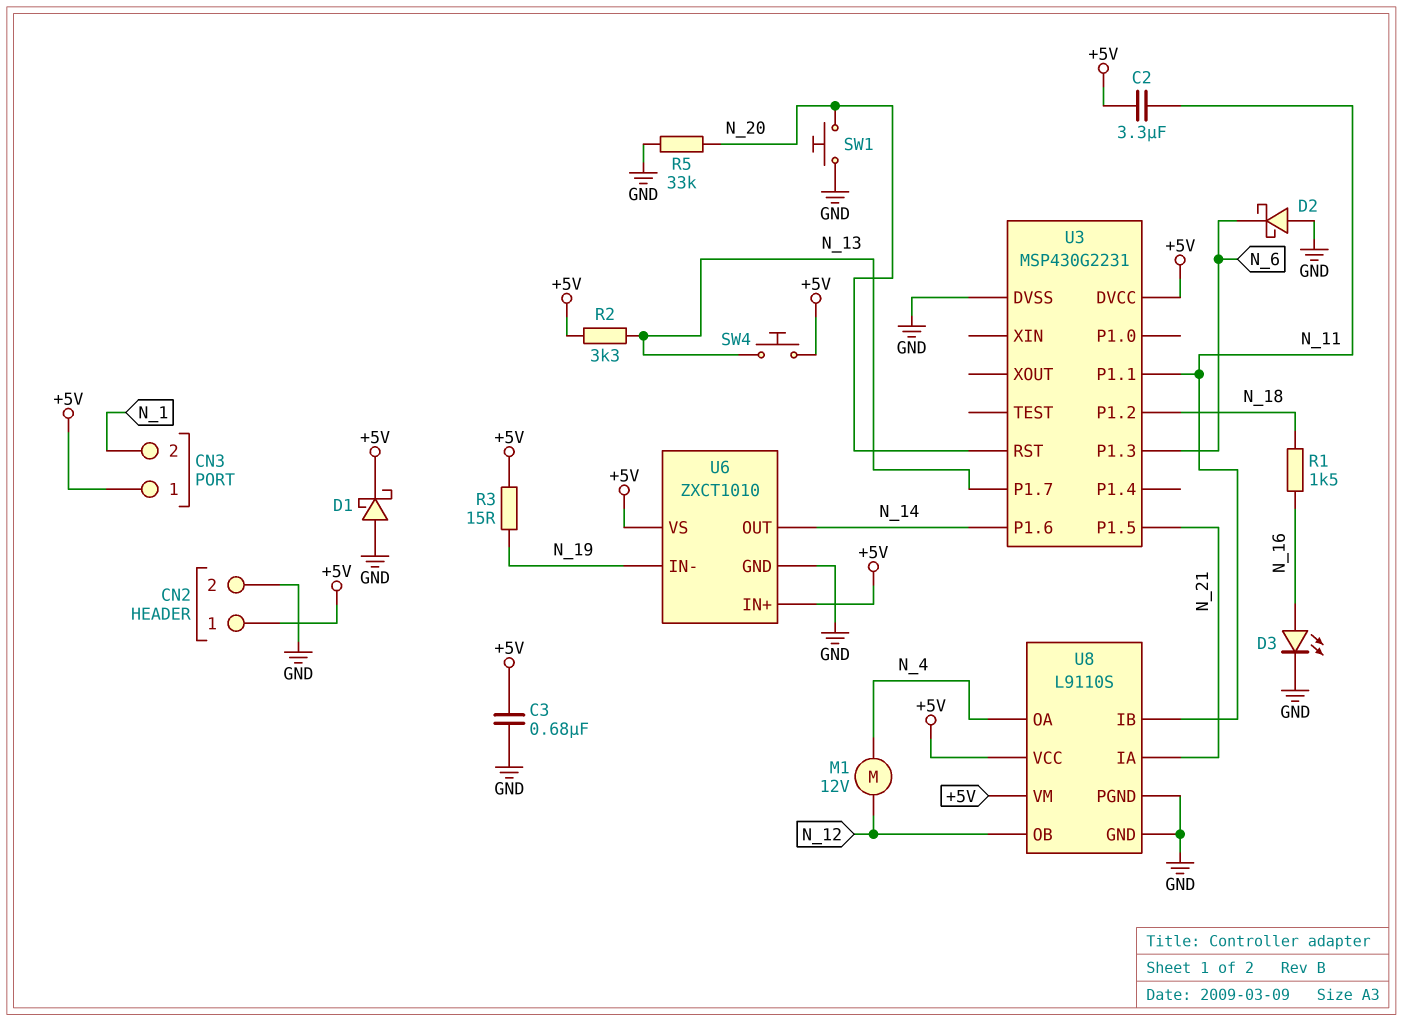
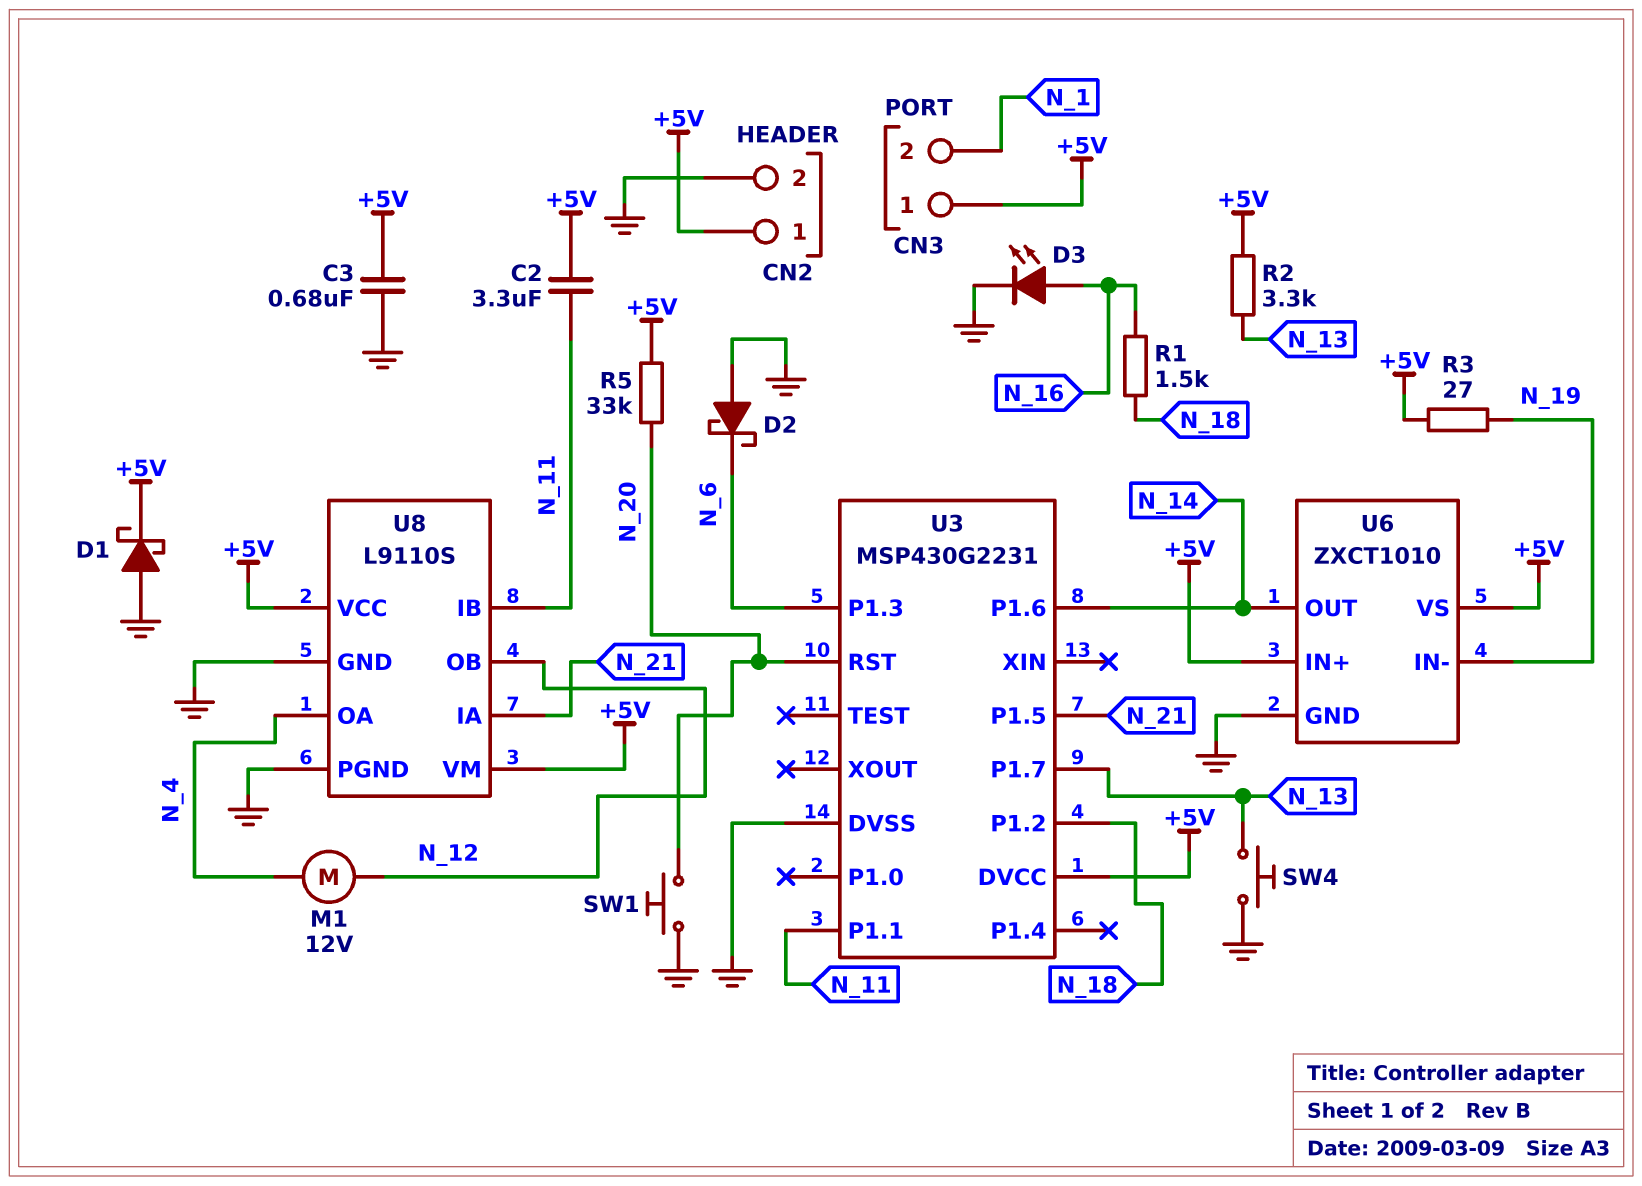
R3: 15 (+5V, N_19) -> 27 (+5V, N_19)
R5: 33k (GND, N_20) -> 33k (+5V, N_20)
SW4: button (+5V, N_13) -> button (GND, N_13)

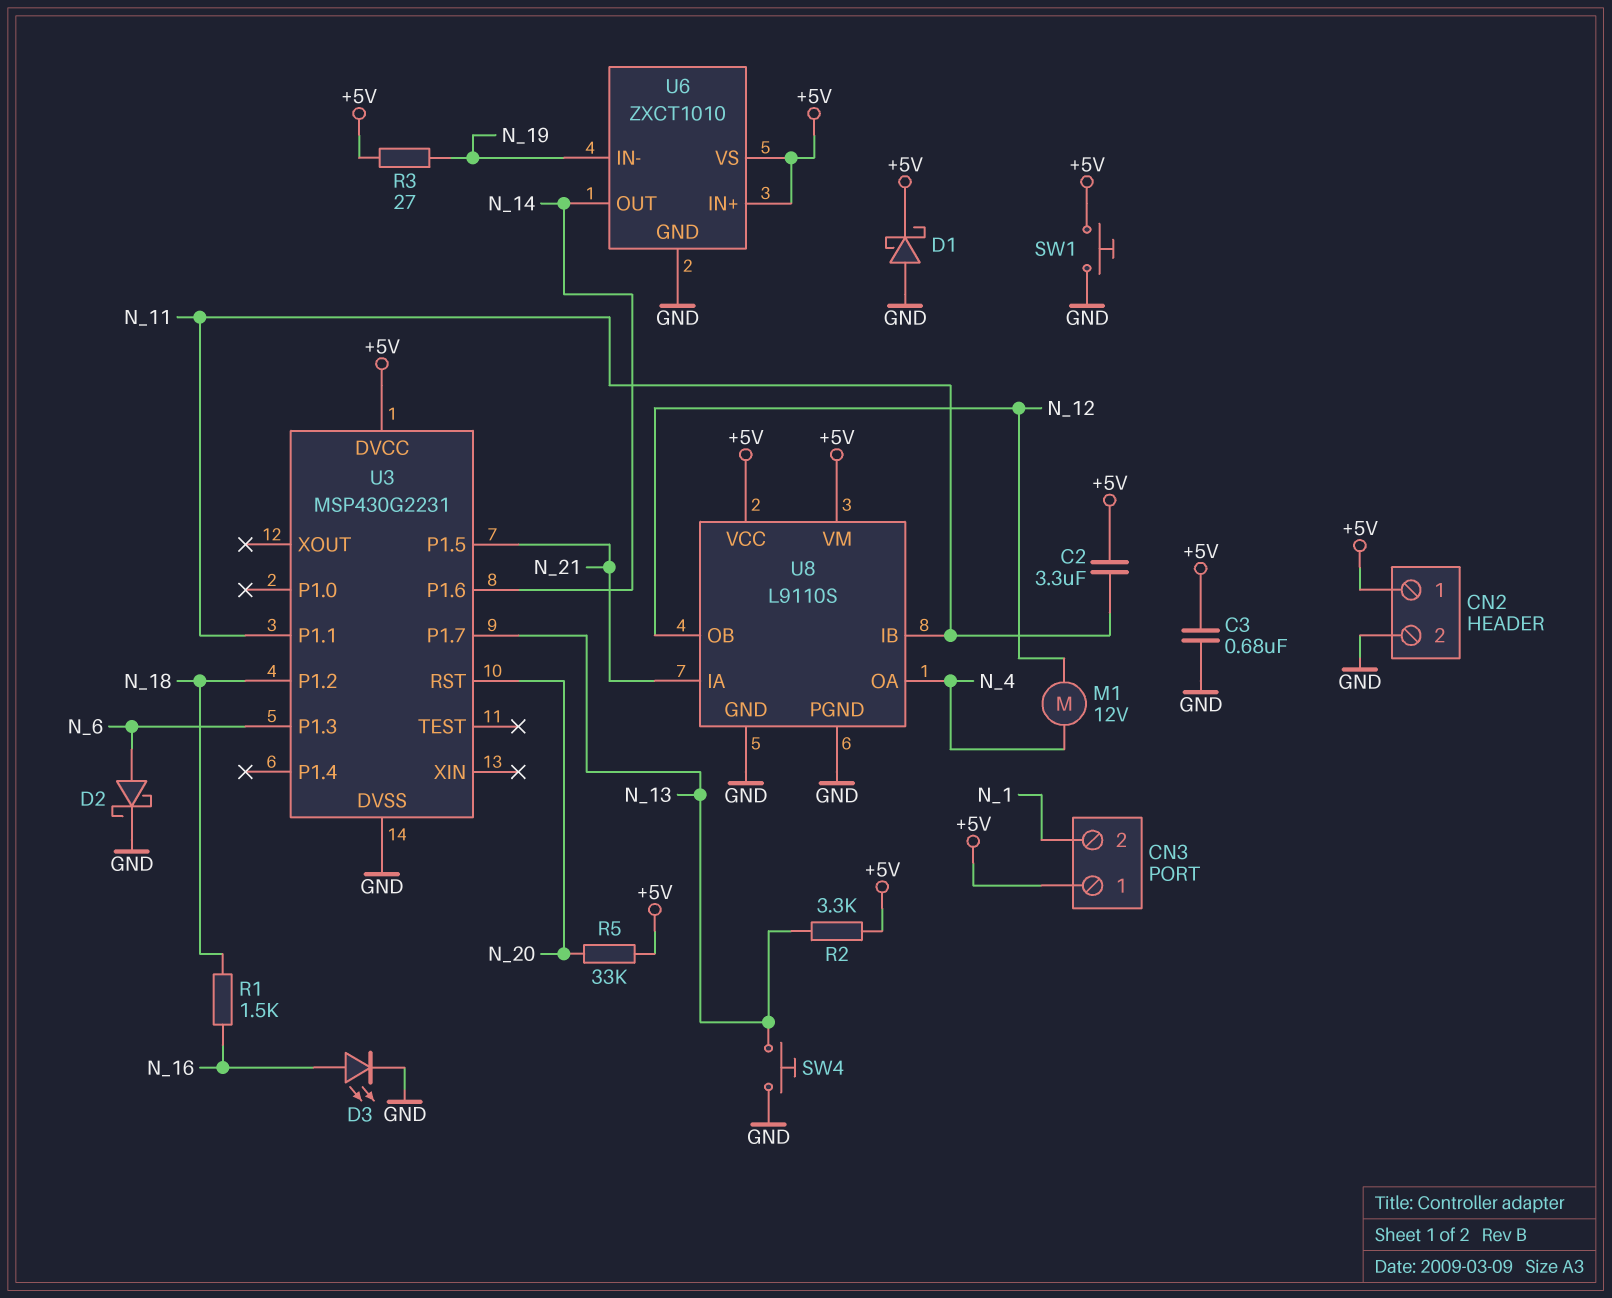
D2: schottky (A GND, K N_6) -> schottky (A N_6, K GND)
SW1: button (GND, N_20) -> button (+5V, GND)

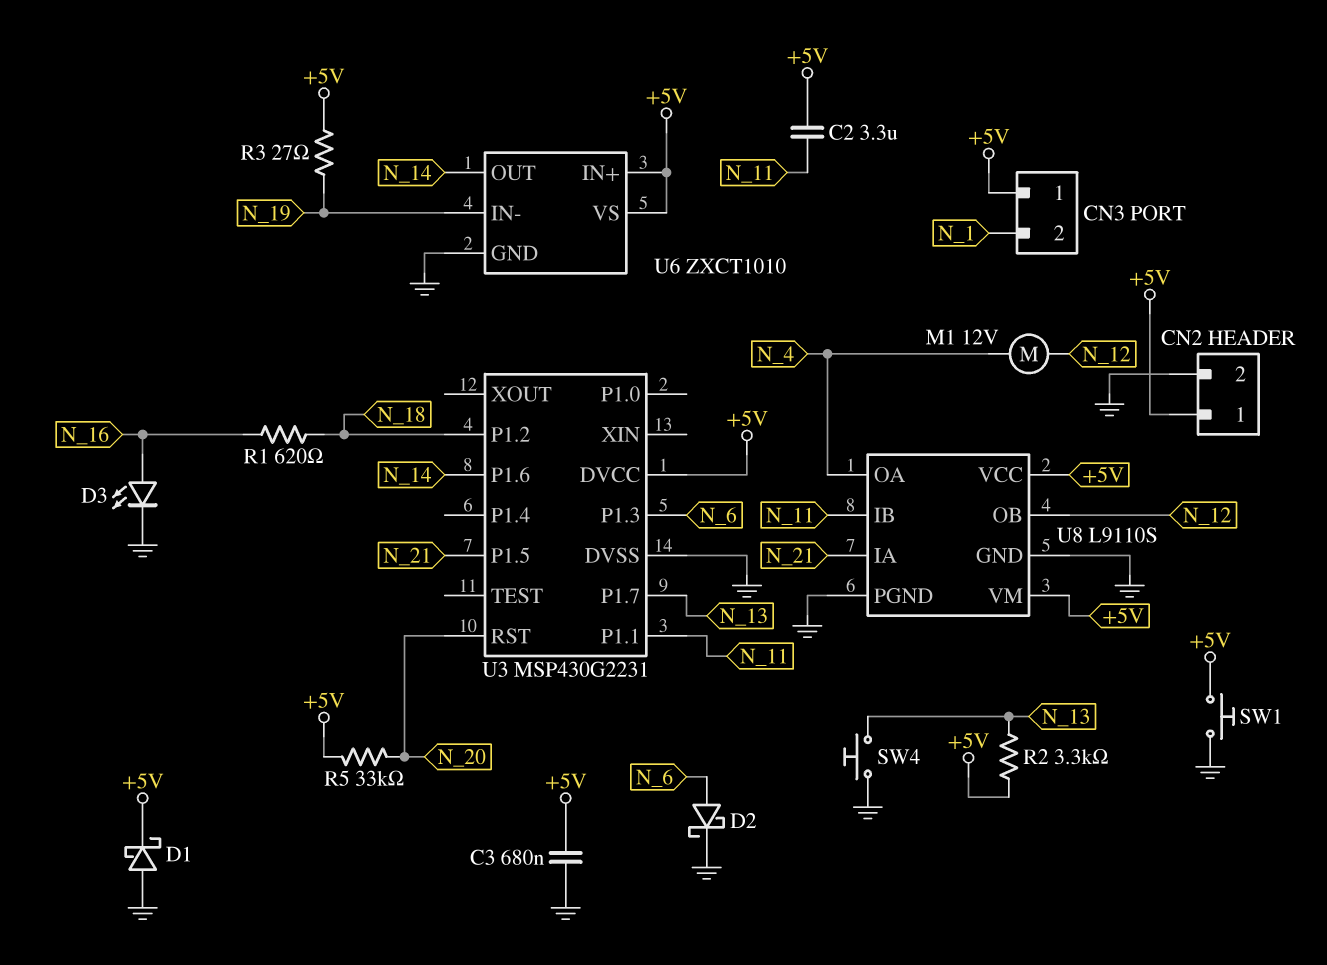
R1: 1.5k (N_16, N_18) -> 620 (N_16, N_18)

